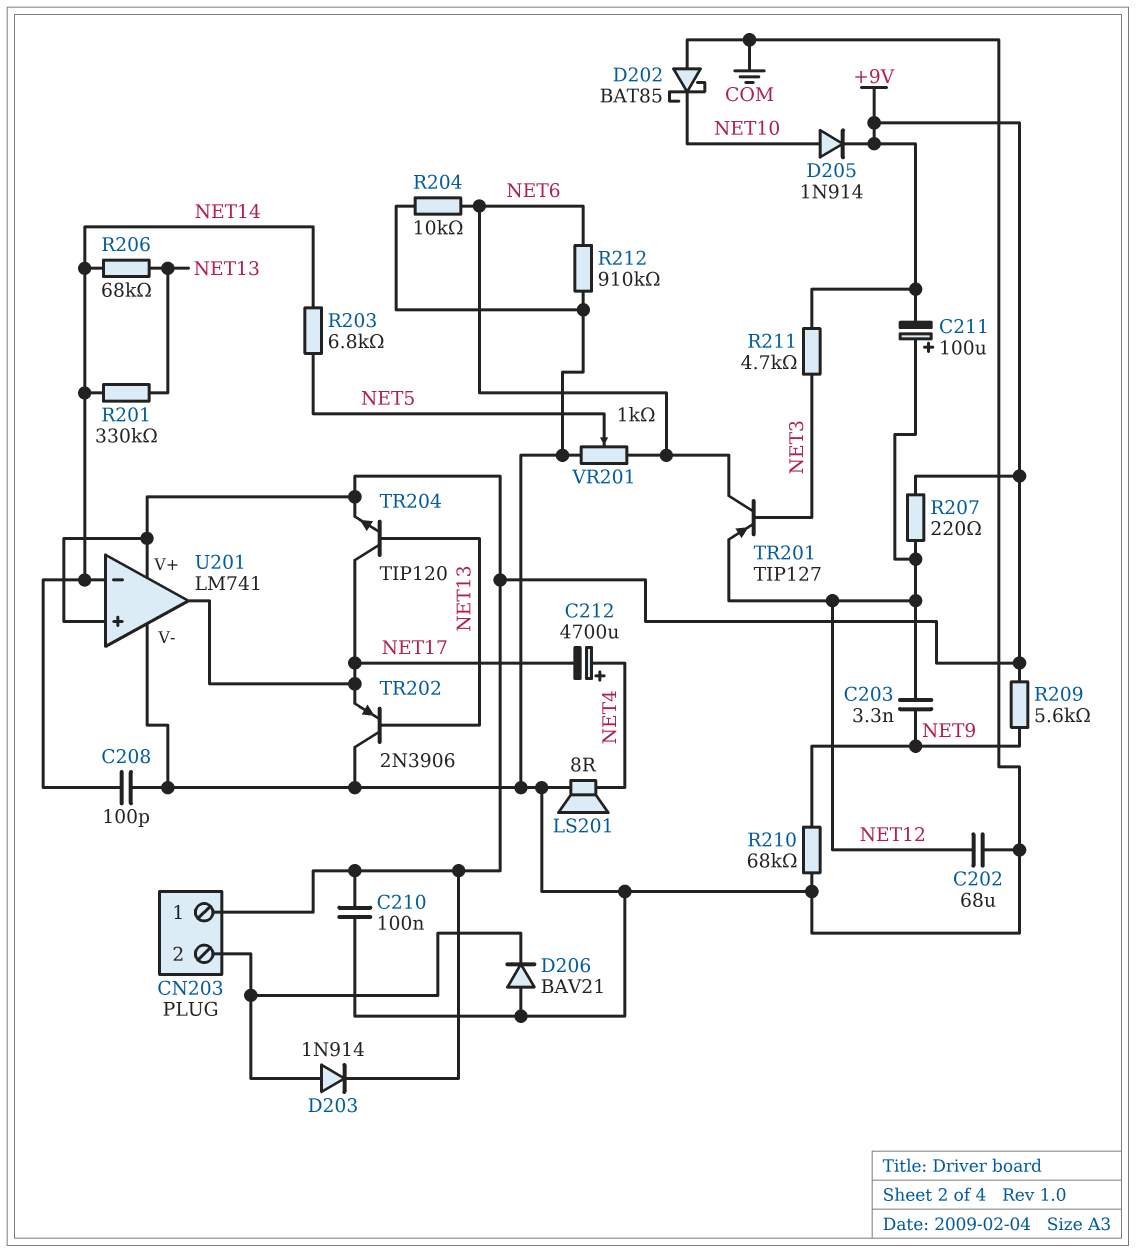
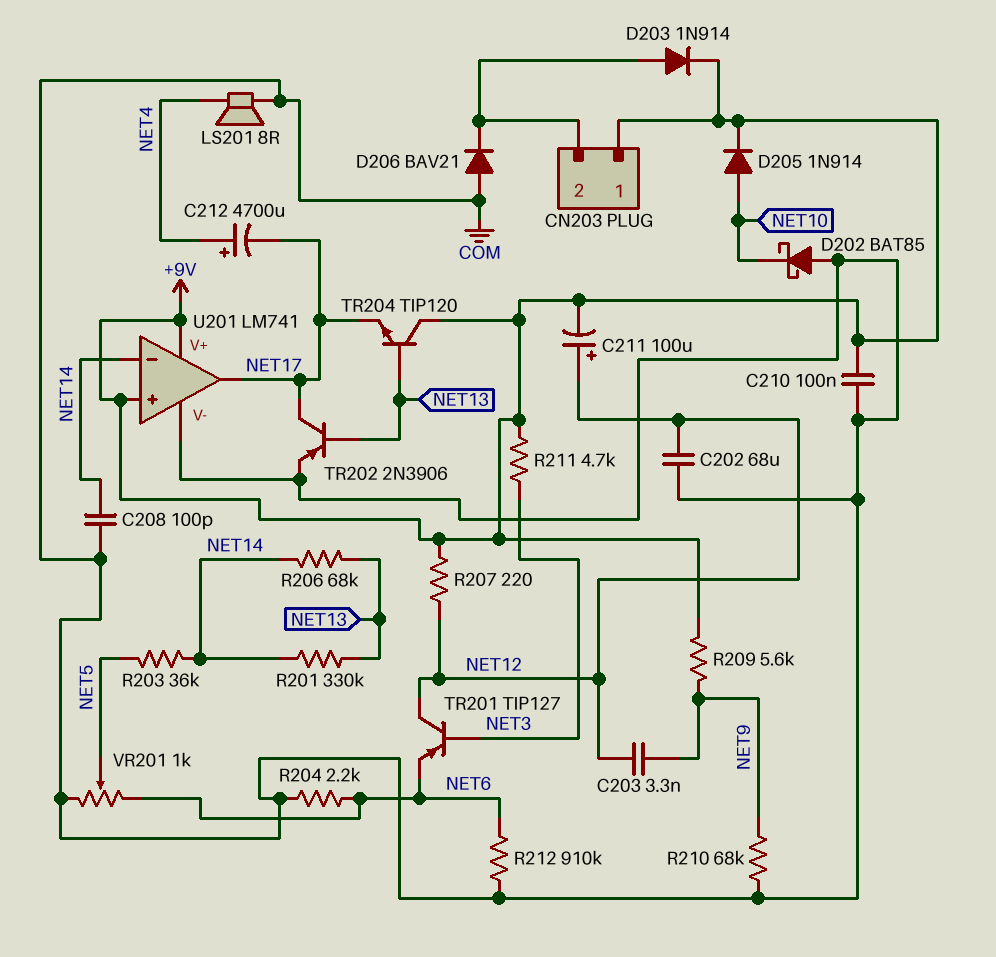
R203: 6.8k (NET5, NET14) -> 36k (NET5, NET14)
R204: 10k (COM, NET6) -> 2.2k (COM, NET6)
TR201: PNP TIP127 (B NET3, C NET6, E NET12) -> PNP TIP127 (B NET3, C NET12, E NET6)
TR202: PNP 2N3906 (B NET13, C COM, E NET17) -> PNP 2N3906 (B NET13, C NET17, E COM)
TR204: NPN TIP120 (B NET13, C NET17, E +9V) -> NPN TIP120 (B NET13, C +9V, E NET17)

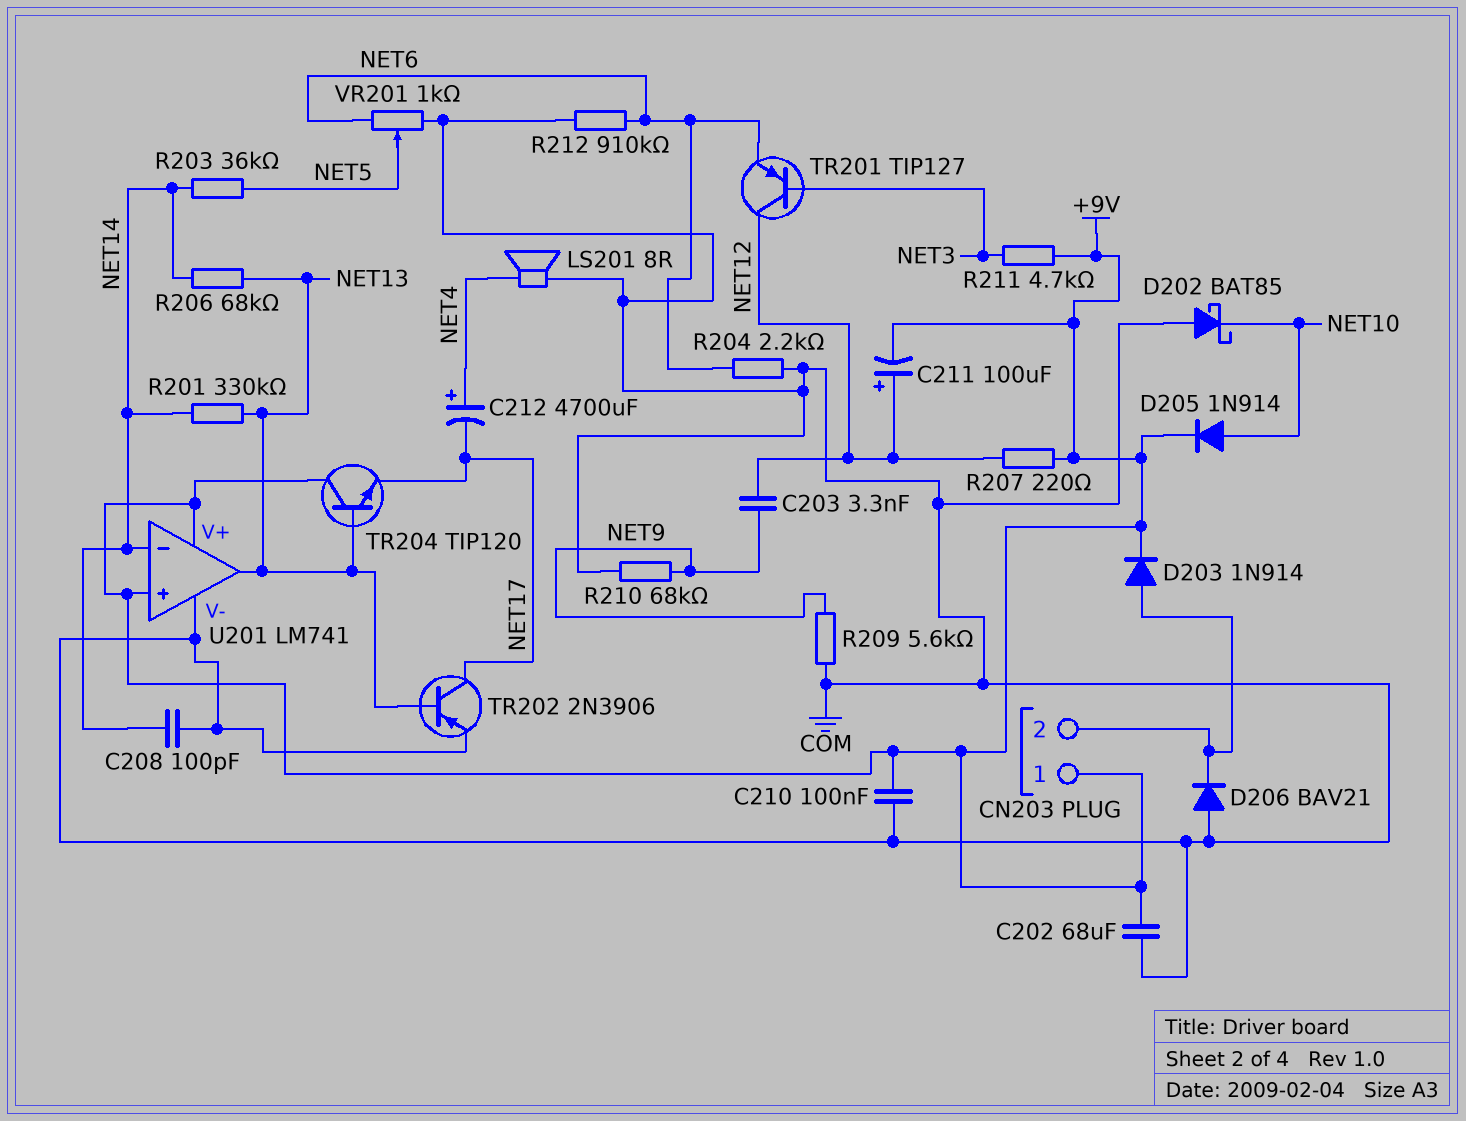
C202: 68uF (COM, NET12) -> 68uF (+9V, COM)
R209: 5.6k (+9V, NET9) -> 5.6k (COM, NET9)
U201 pin out: NET17 -> NET13

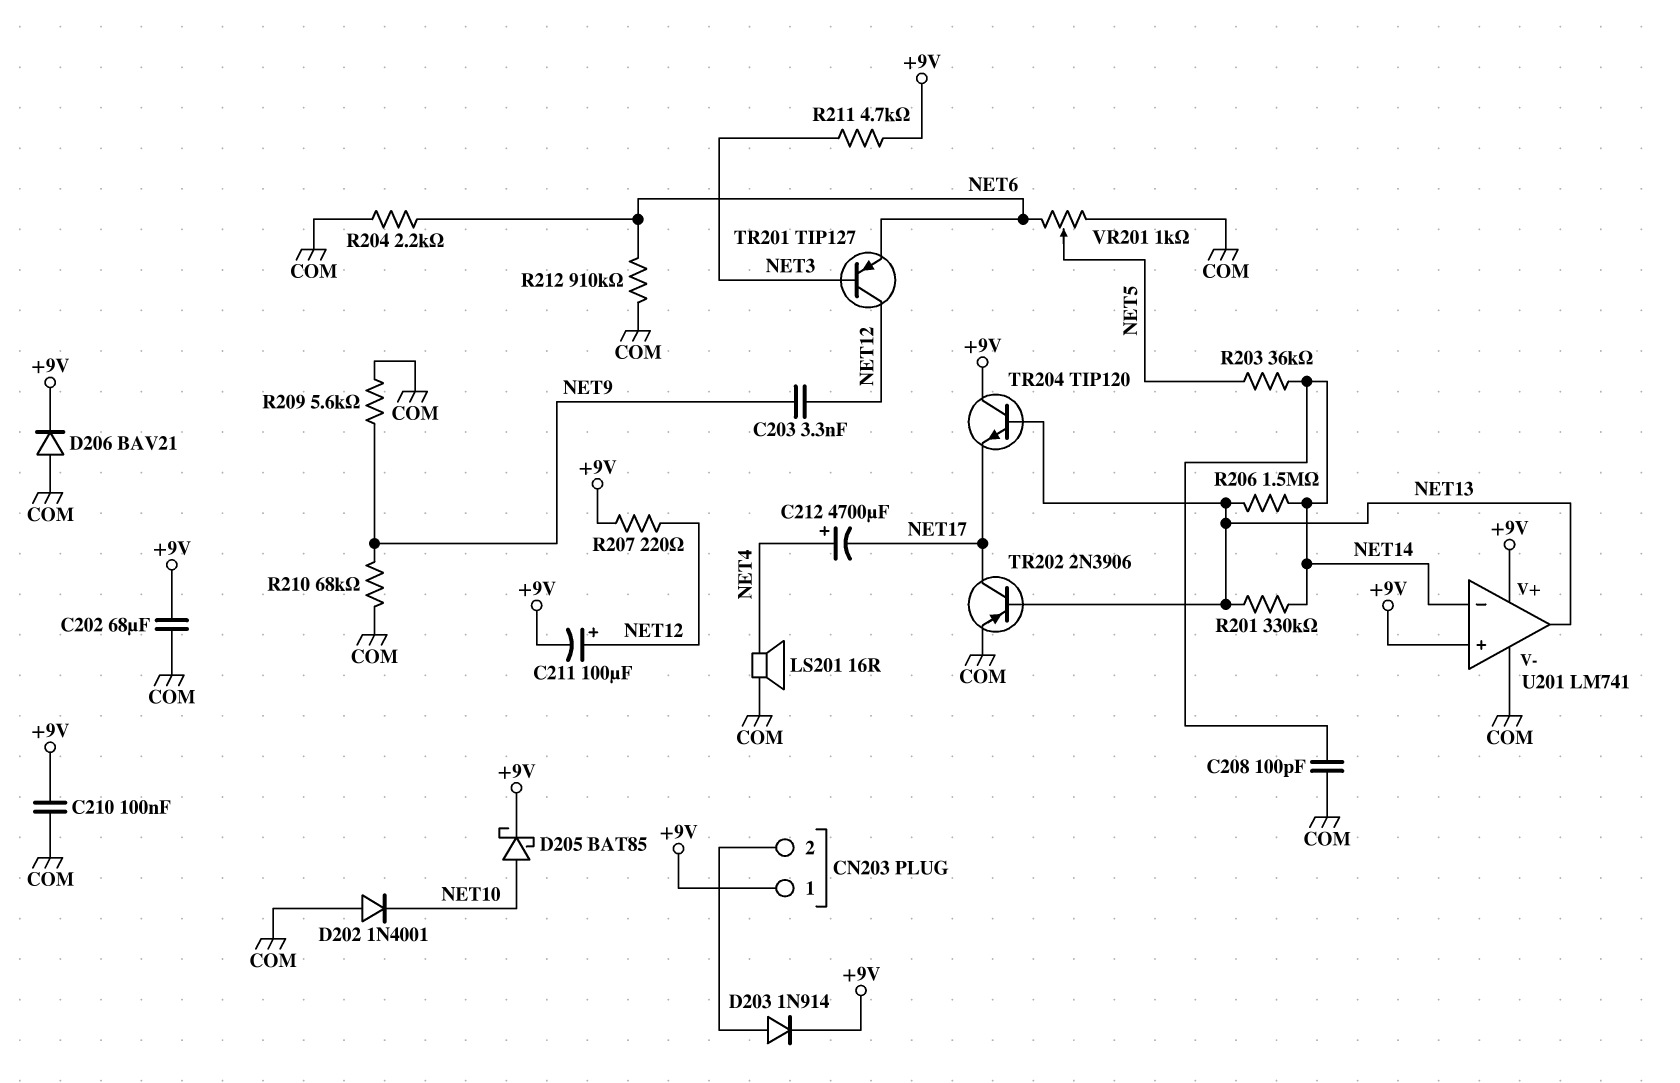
D202: schottky BAT85 (A COM, K NET10) -> diode 1N4001 (A COM, K NET10)
D205: diode 1N914 (A NET10, K +9V) -> schottky BAT85 (A NET10, K +9V)
D206: diode BAV21 (A COM, K CN203/2) -> diode BAV21 (A COM, K +9V)
LS201: speaker 8R (COM, NET4) -> speaker 16R (COM, NET4)
R206: 68k (NET13, NET14) -> 1.5M (NET13, NET14)

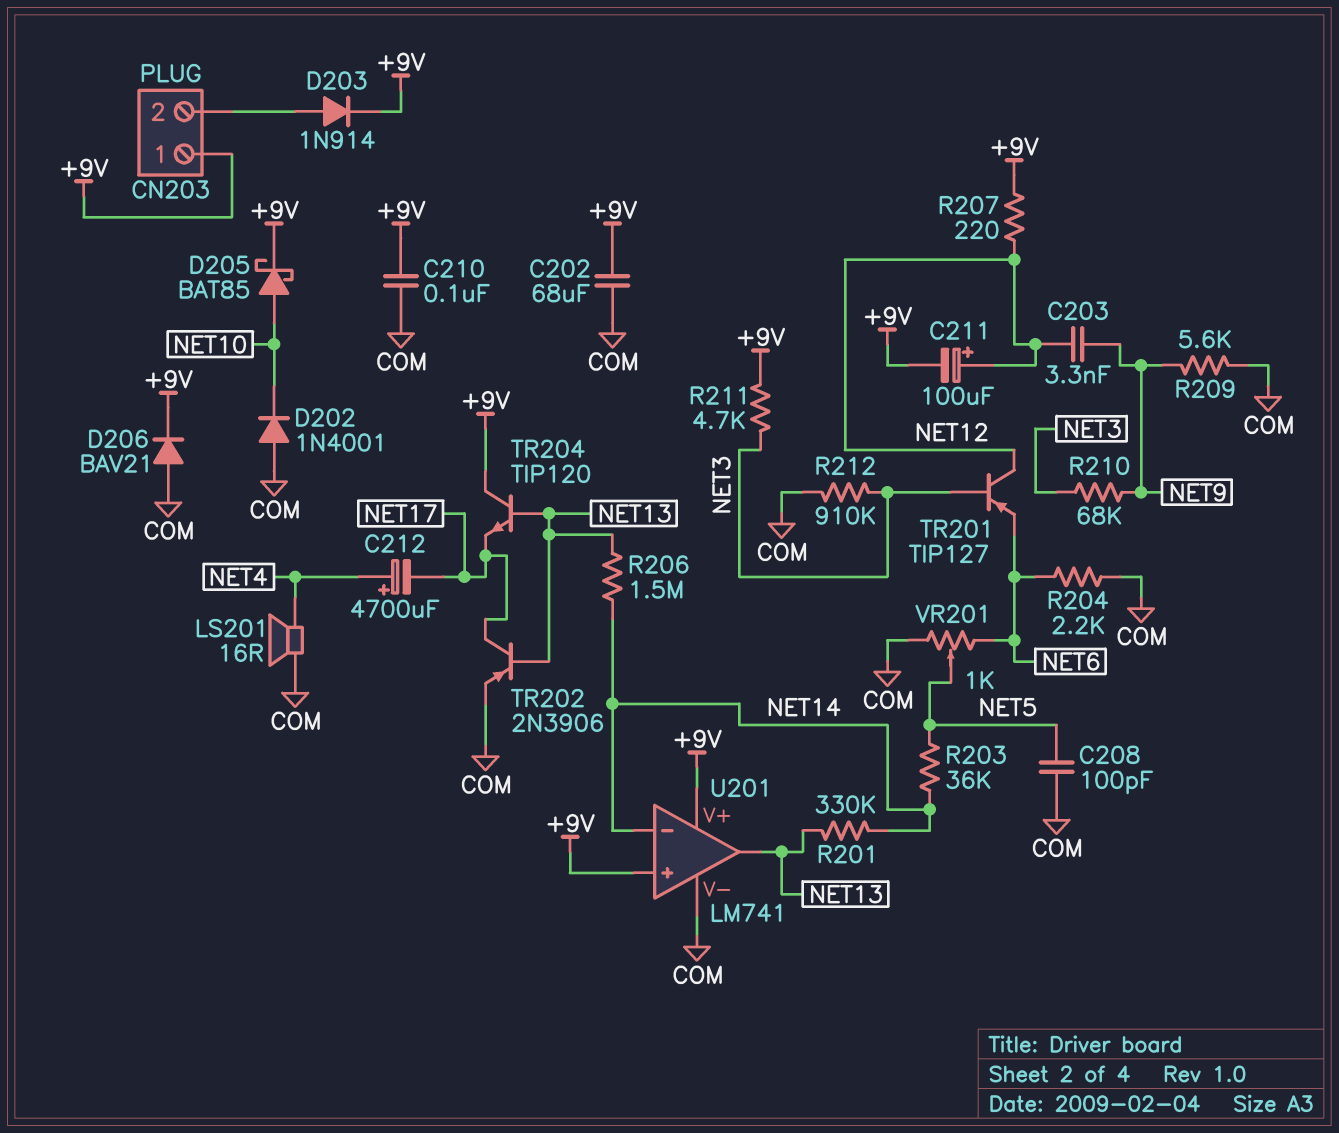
C208: 100pF (COM, NET14) -> 100pF (COM, NET5)
R210: 68k (COM, NET9) -> 68k (NET3, NET9)
R212: 910k (COM, NET6) -> 910k (COM, NET3)

